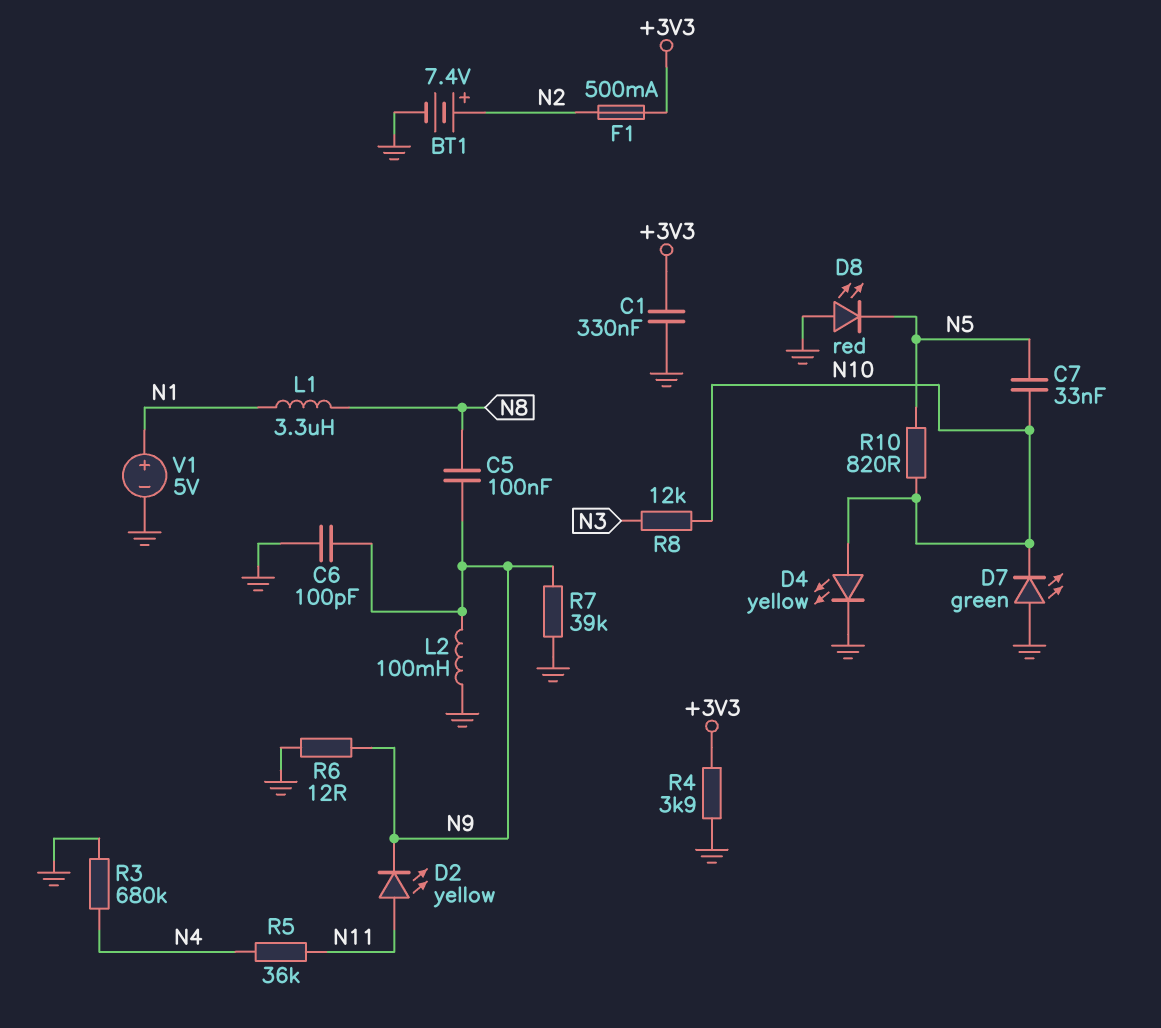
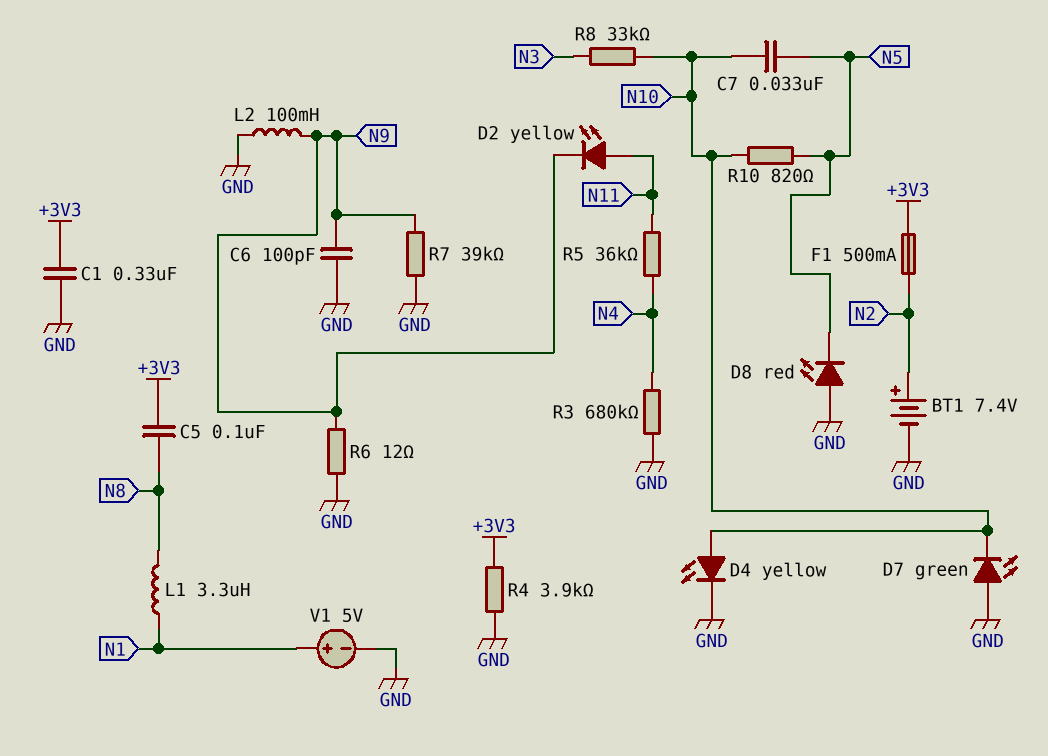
C5: 100nF (N8, N9) -> 100nF (+3V3, N8)
R8: 12k (N3, N10) -> 33k (N3, N10)

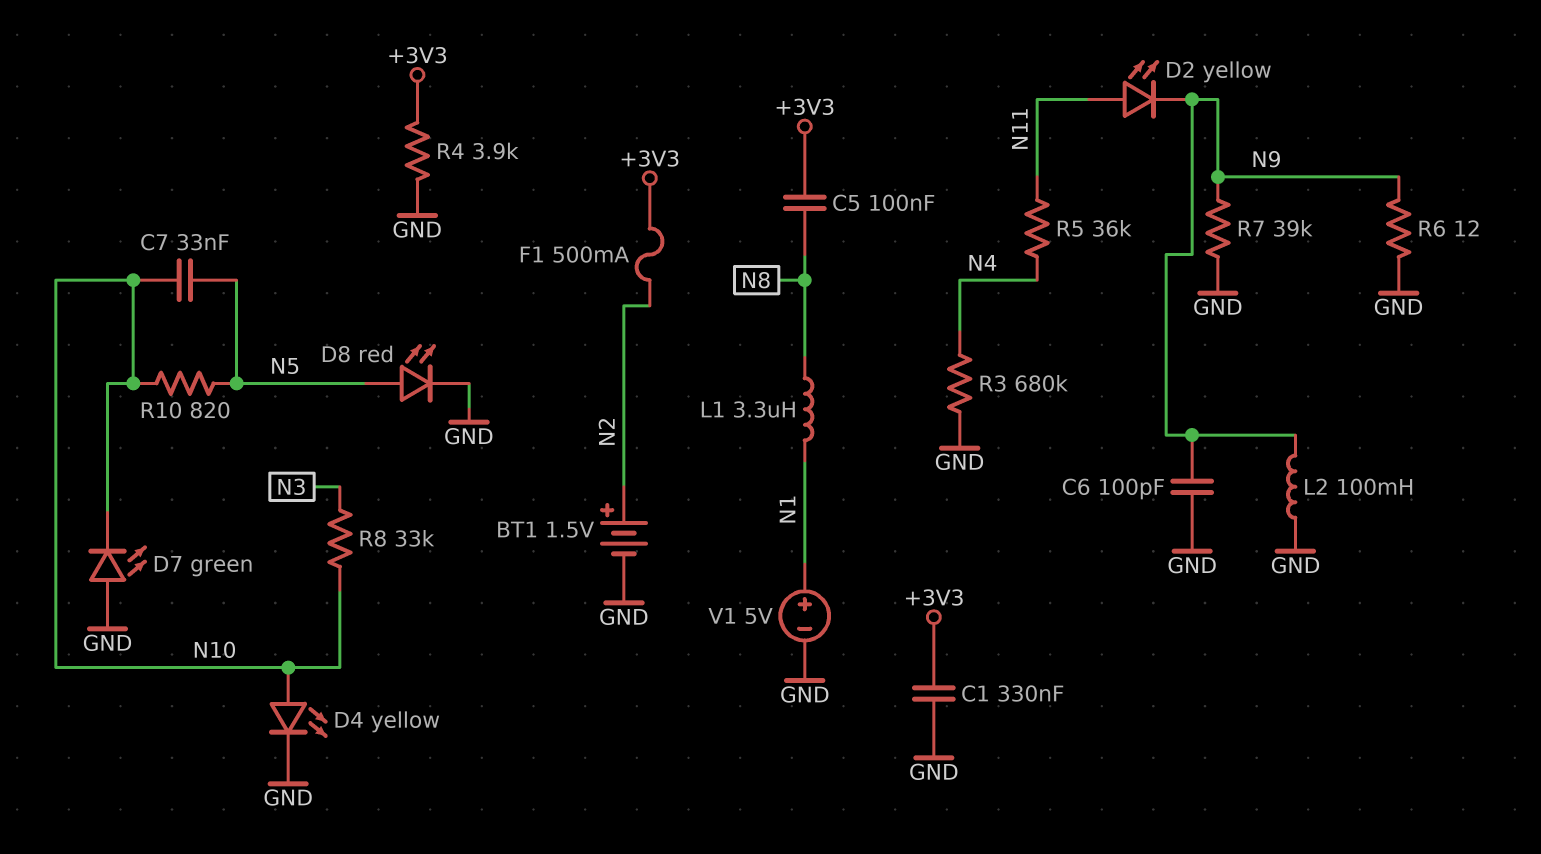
BT1: 7.4V (plus N2, minus GND) -> 1.5V (plus N2, minus GND)
D8: LED red (A GND, K N5) -> LED red (A N5, K GND)

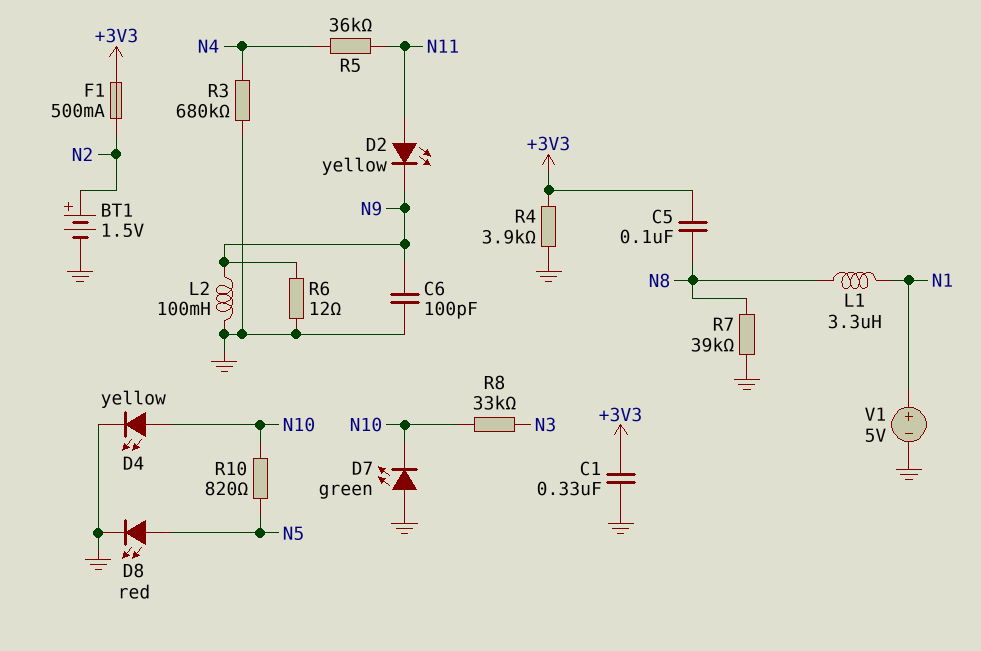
C7: 33nF (N5, N10) -> none
R7: 39k (GND, N9) -> 39k (GND, N8)

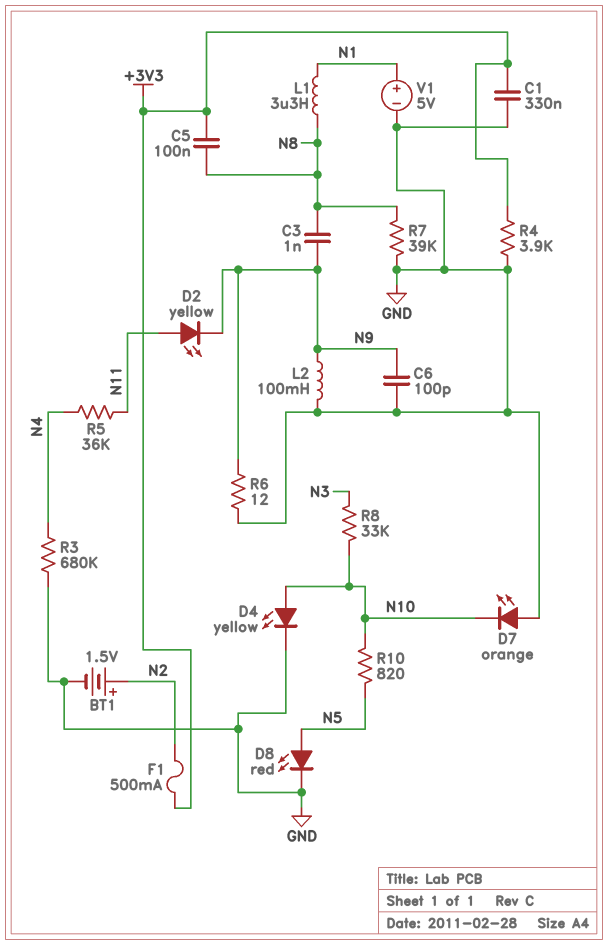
C3: none -> 1nF (N8, N9)
D7: LED green (A GND, K N10) -> LED orange (A GND, K N10)

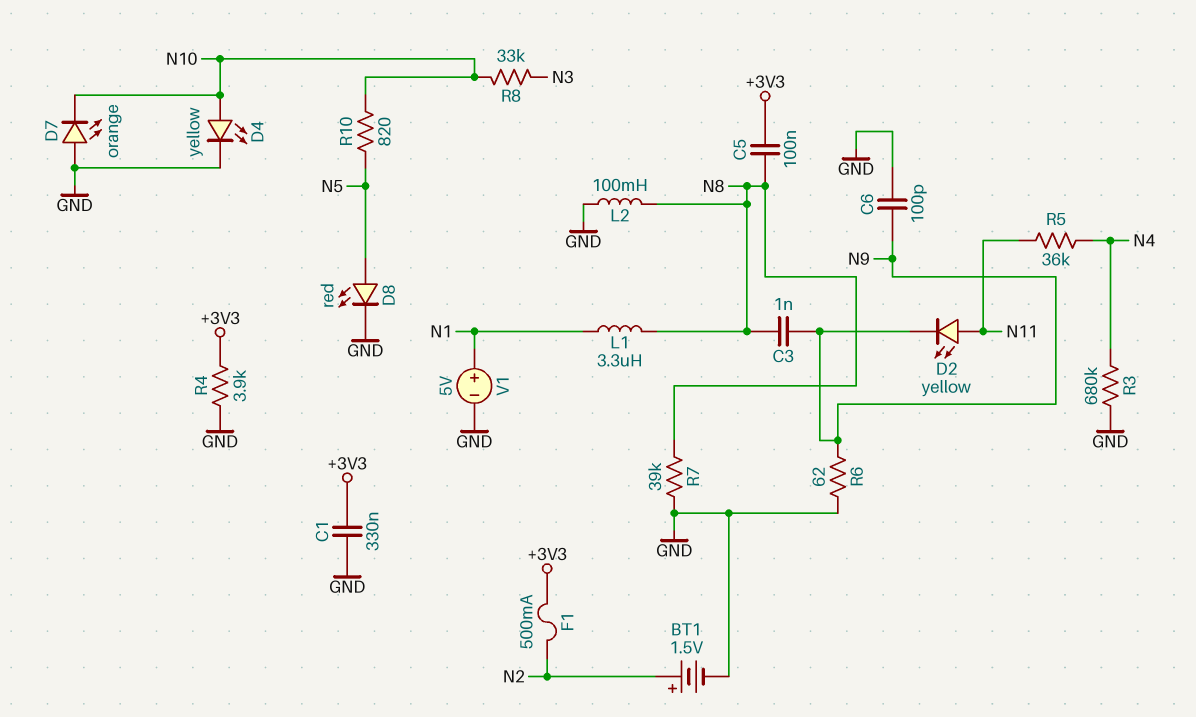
L2: 100mH (GND, N9) -> 100mH (GND, N8)
R6: 12 (GND, N9) -> 62 (GND, N9)

